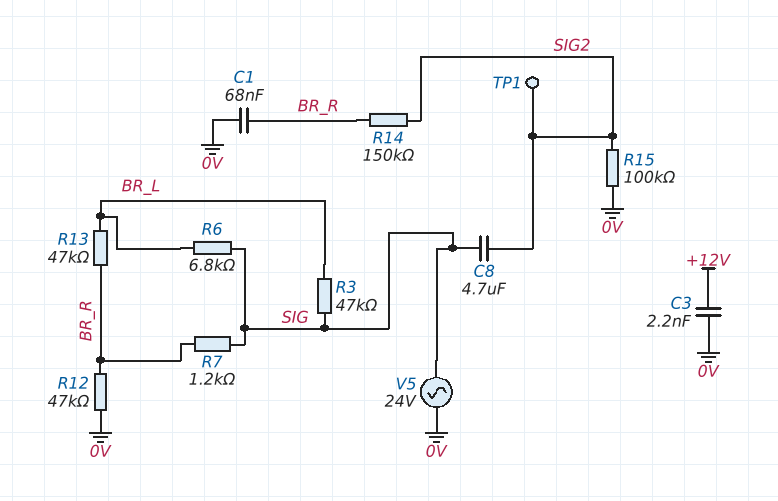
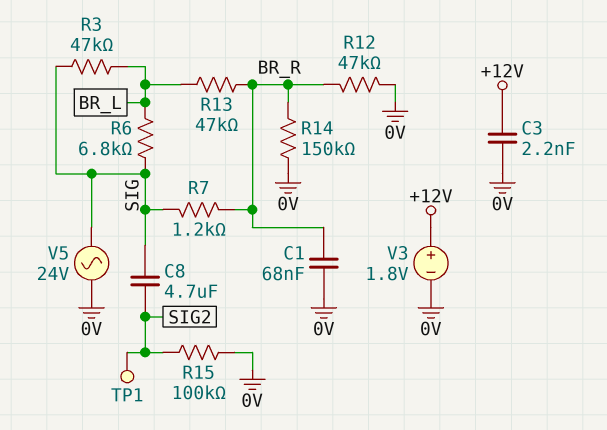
R14: 150k (BR_R, SIG2) -> 150k (0V, BR_R)
V3: none -> 1.8V (plus +12V, minus 0V)

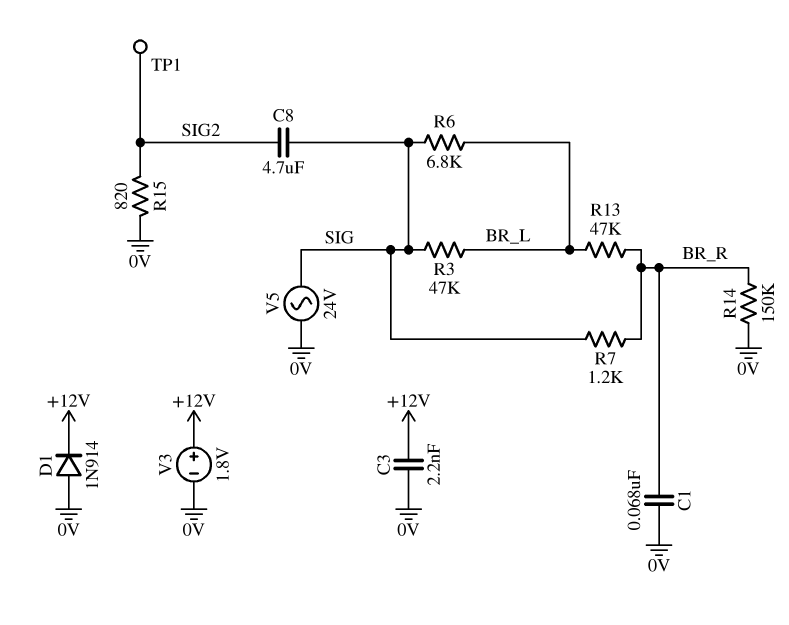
D1: none -> diode 1N914 (A 0V, K +12V)
R12: 47k (0V, BR_R) -> none
R15: 100k (0V, SIG2) -> 820 (0V, SIG2)

